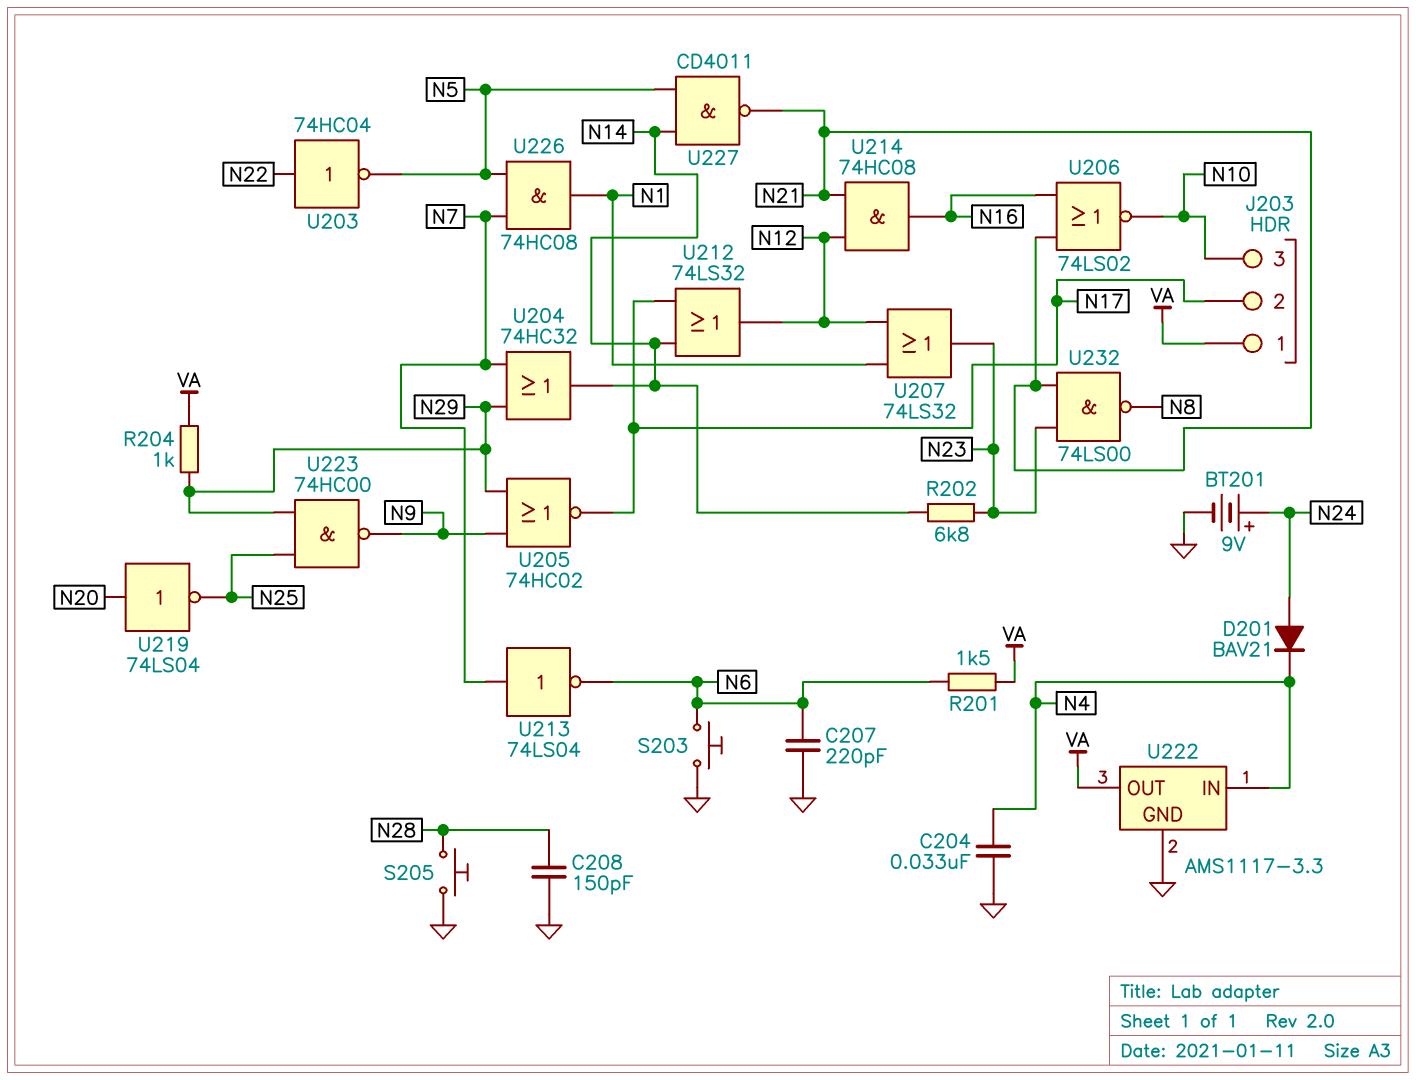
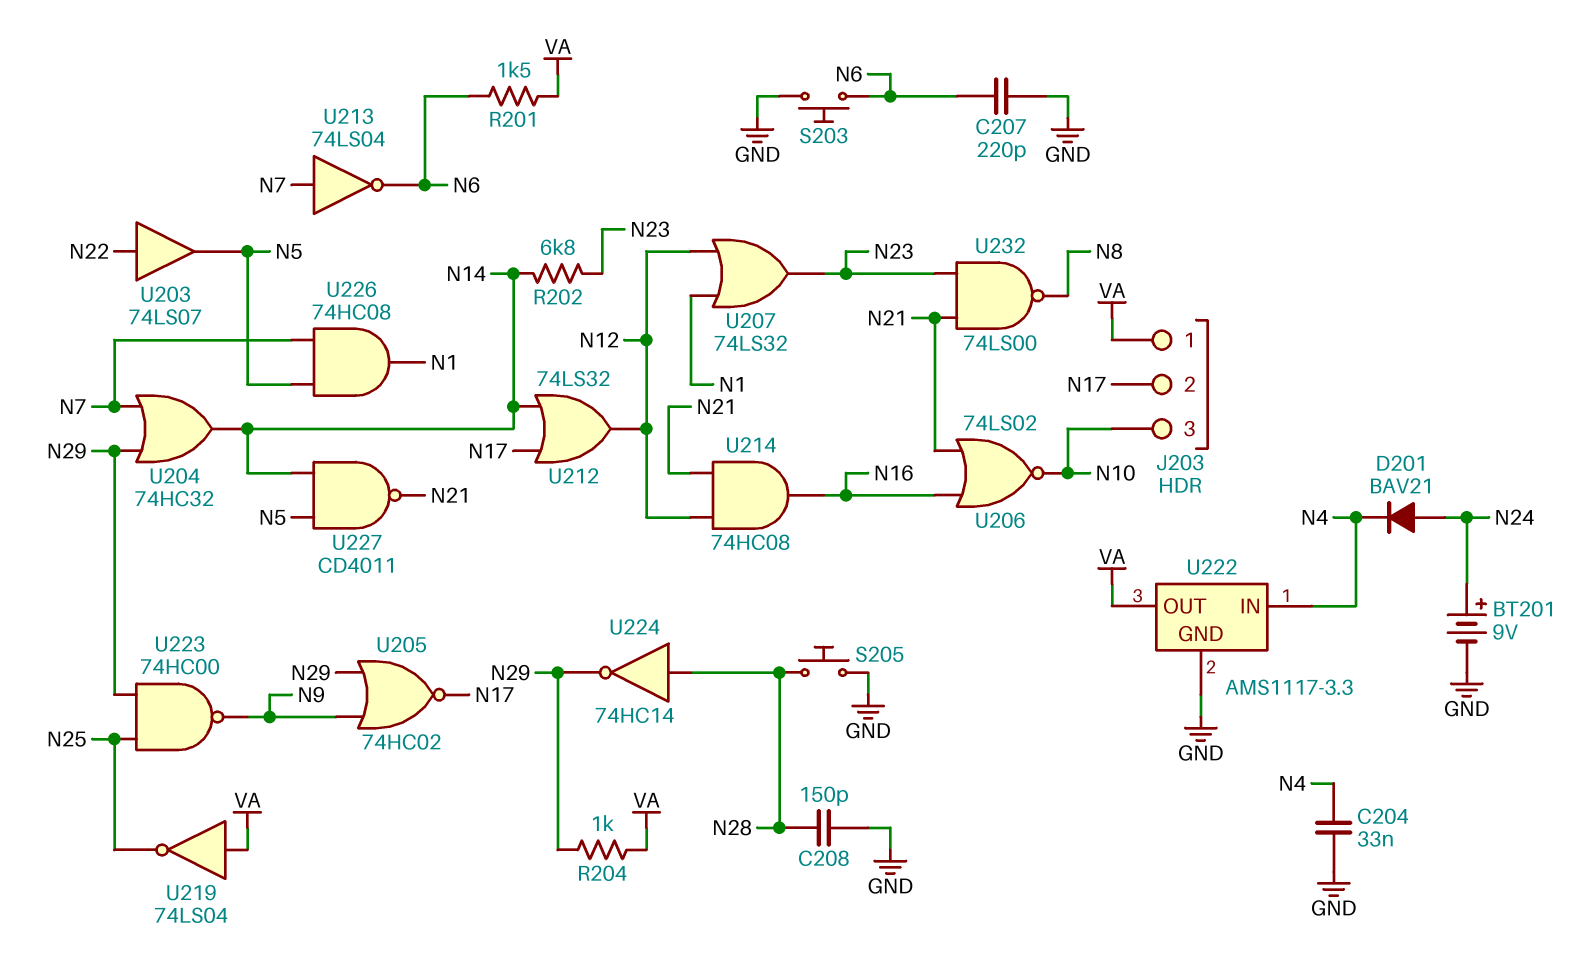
U203: NOT 74HC04 (in N22, out N5) -> buffer 74LS07 (in N22, out N5)
U219: NOT 74LS04 (in N20, out N25) -> NOT 74LS04 (in VA, out N25)
U224: none -> NOT 74HC14 (in N28, out N29)

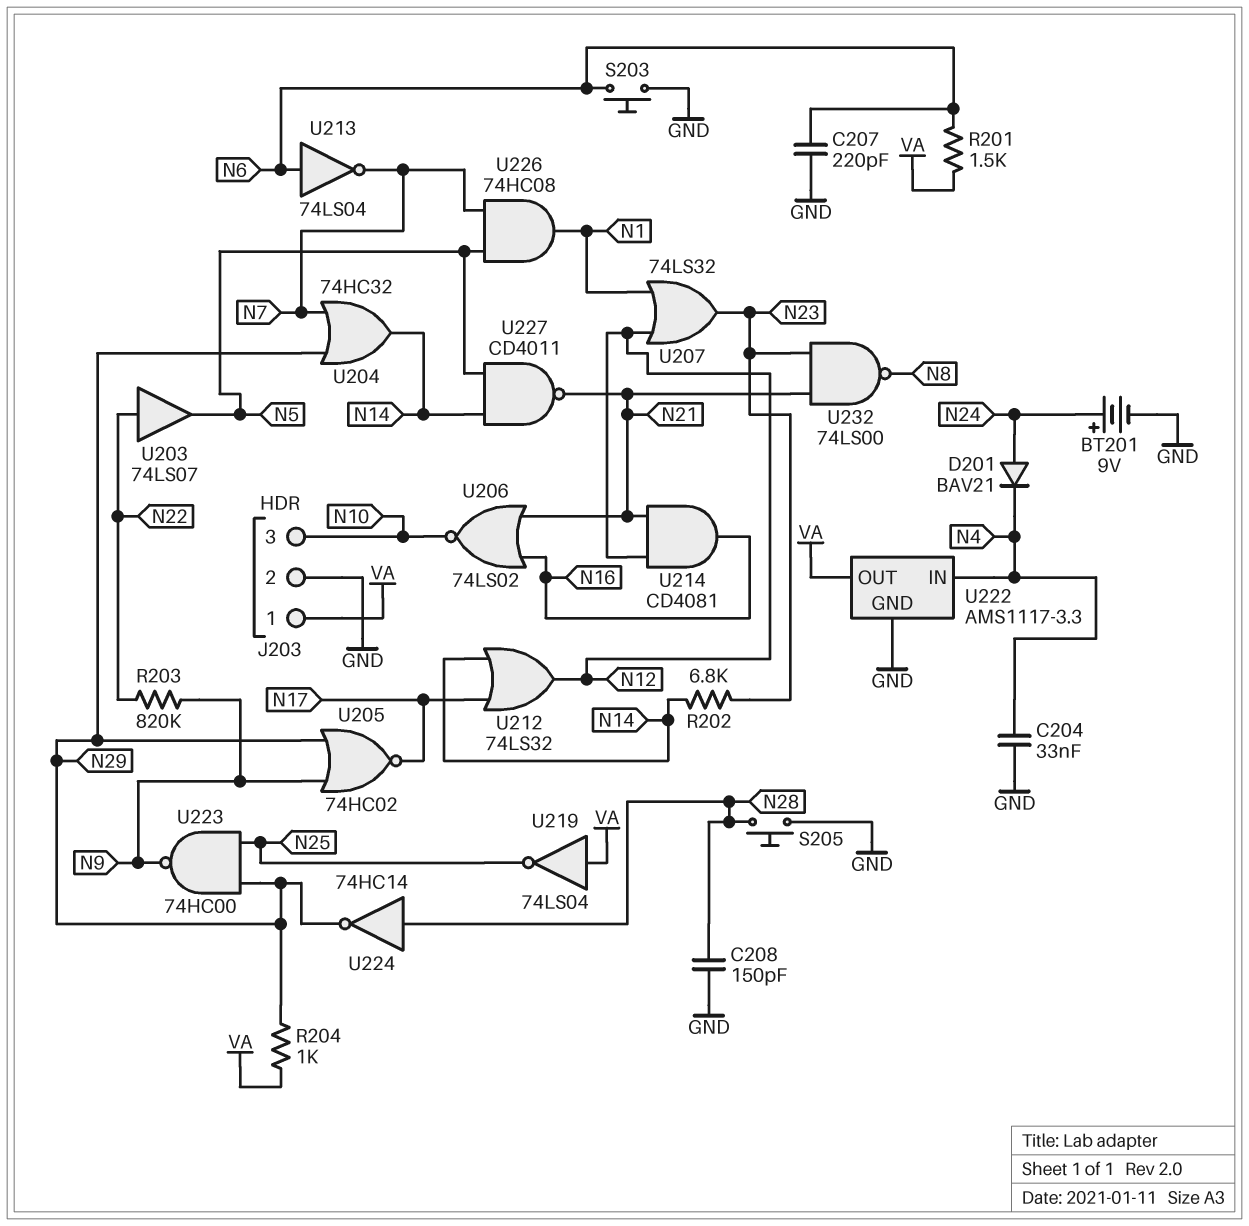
J203 pin 2: N17 -> GND
R203: none -> 820k (N9, N22)
U213: NOT 74LS04 (in N7, out N6) -> NOT 74LS04 (in N6, out N7)
U214: AND 74HC08 (in N12, in N21, out N16) -> AND CD4081 (in N12, in N21, out N16)

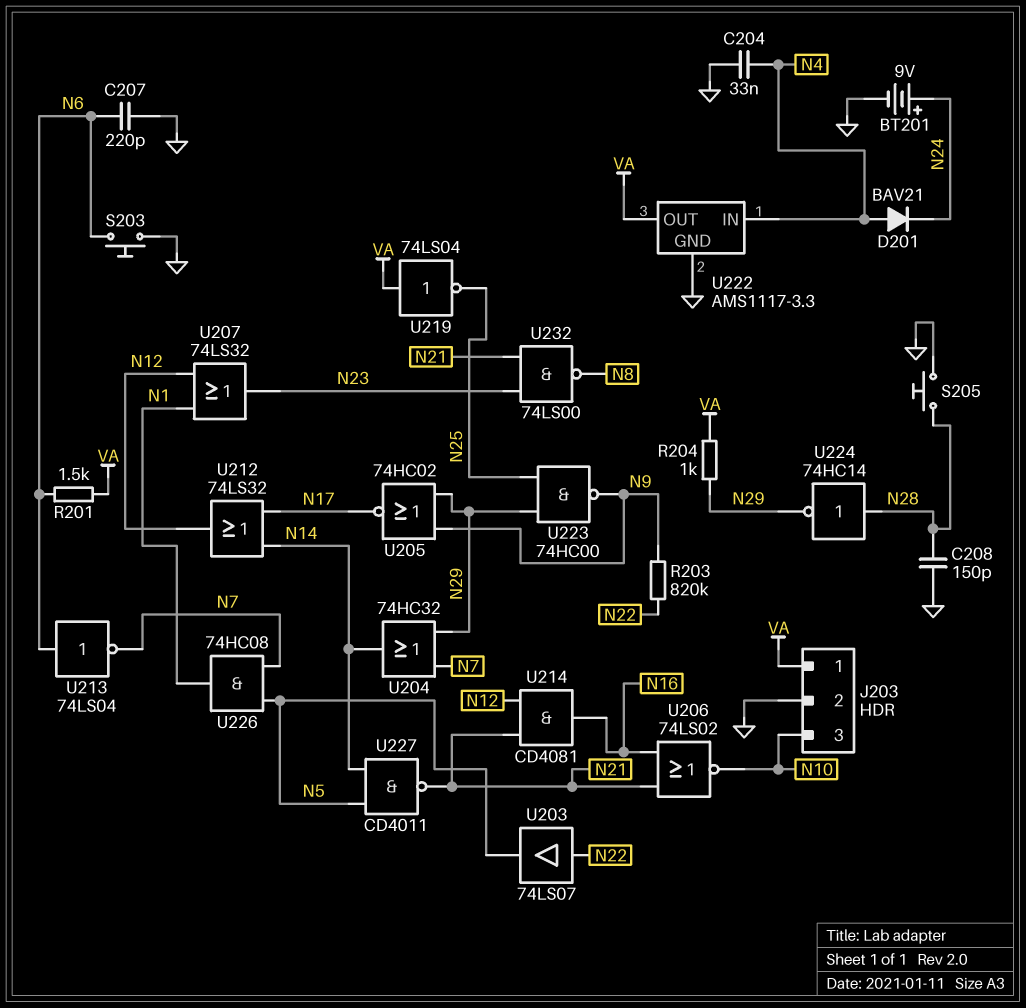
D201: diode BAV21 (A N24, K N4) -> diode BAV21 (A N4, K N24)
R202: 6.8k (N14, N23) -> none

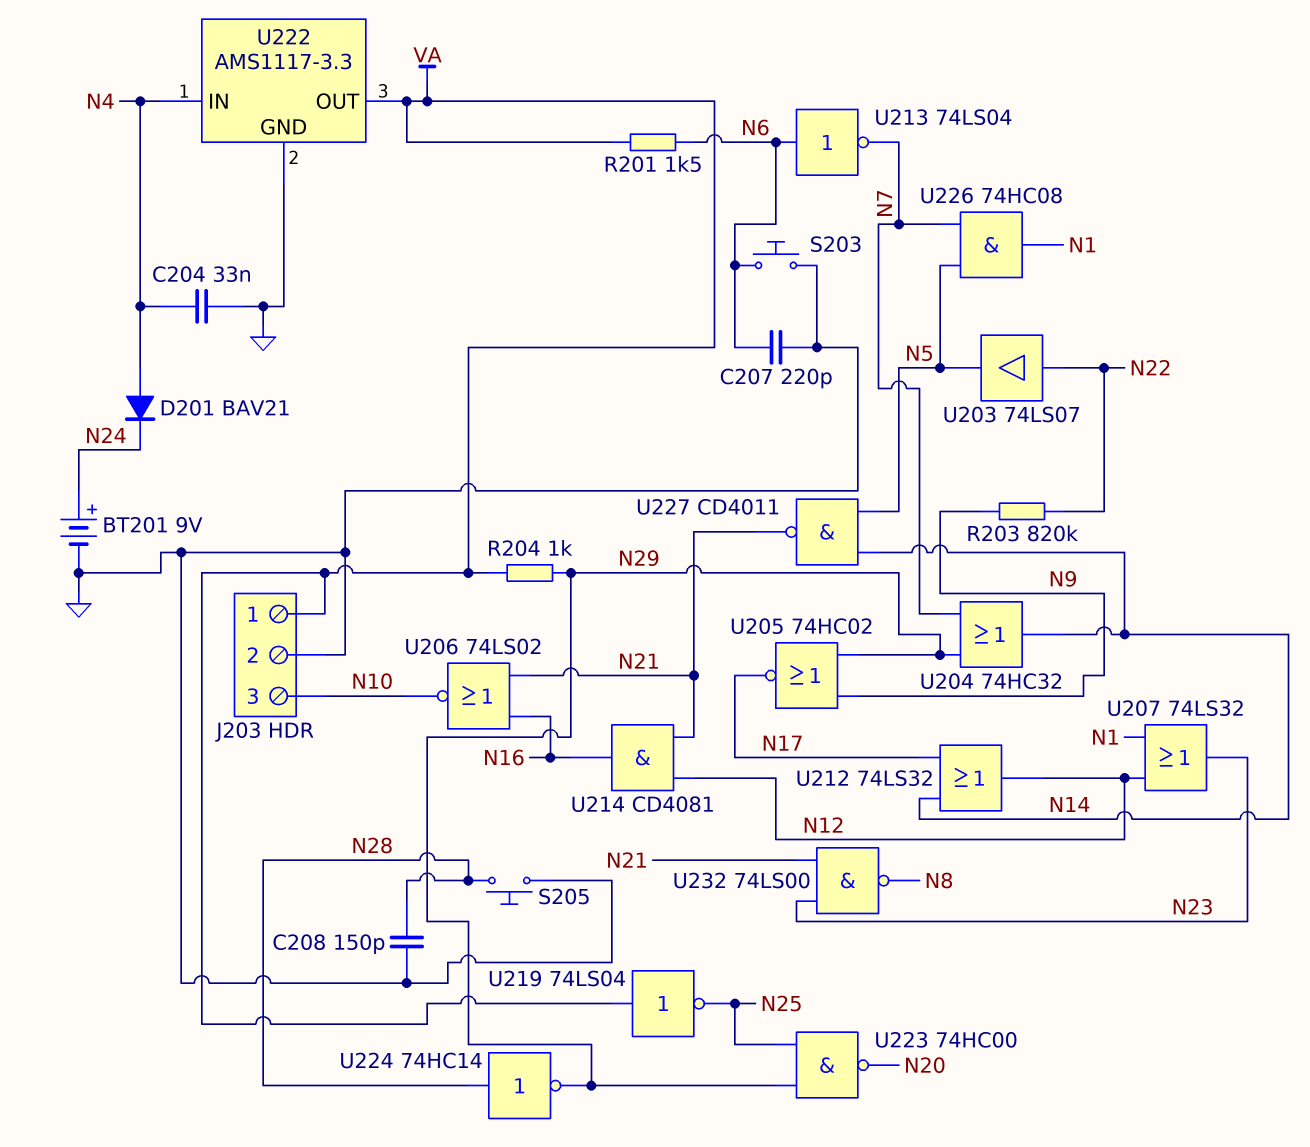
U223: NAND 74HC00 (in N25, in N29, out N9) -> NAND 74HC00 (in N25, in N29, out N20)

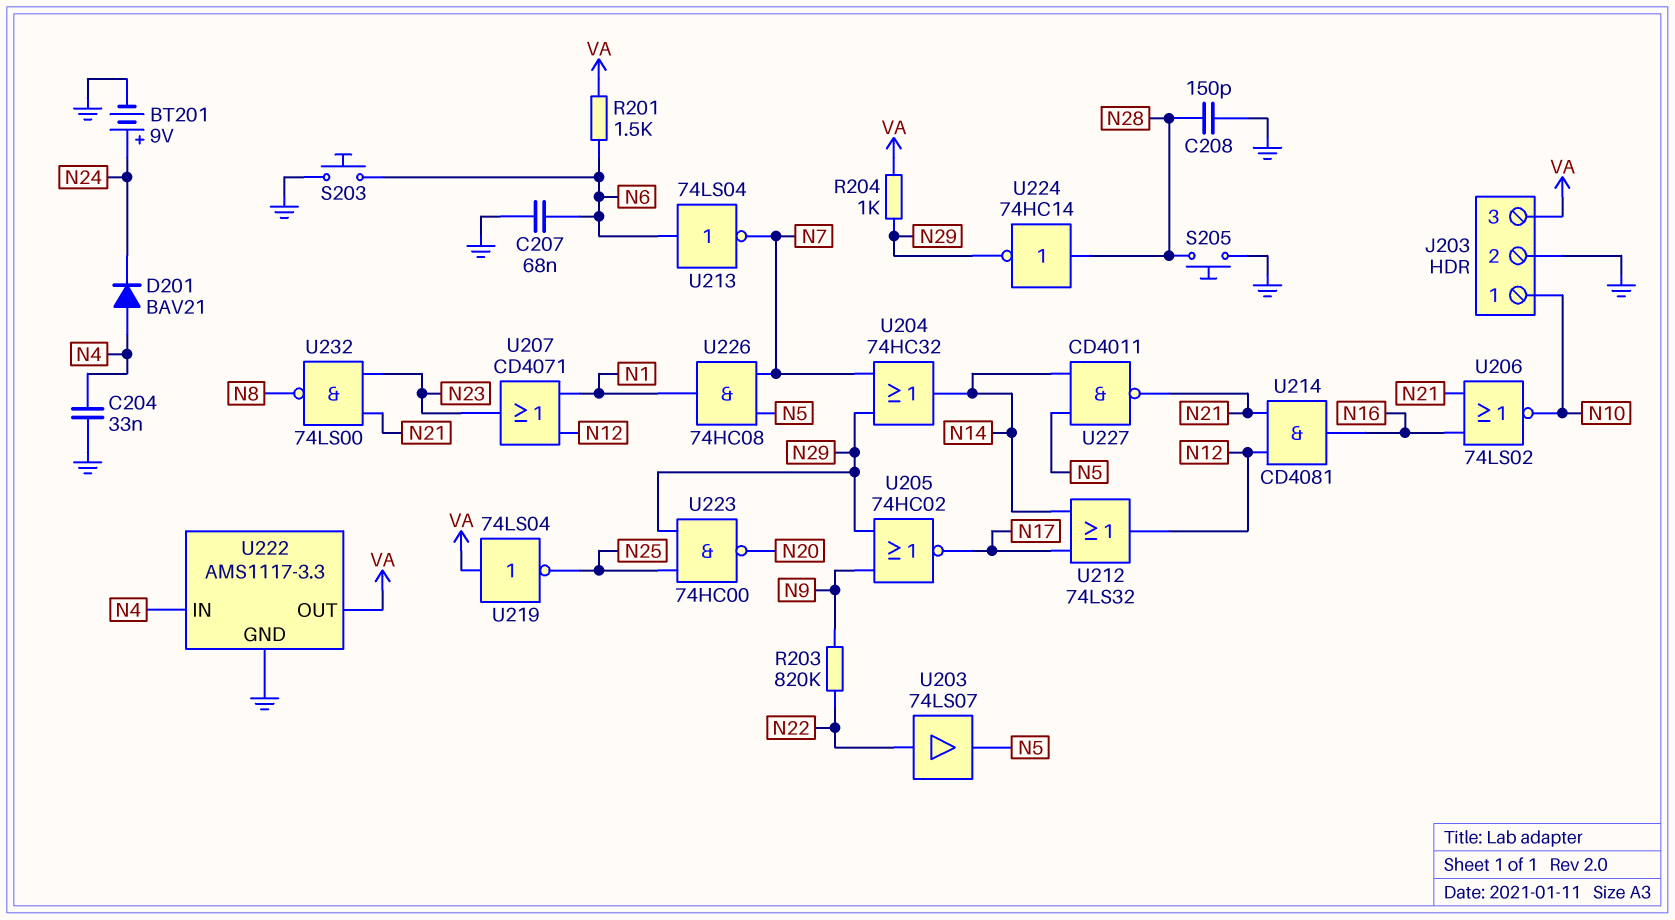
C207: 220pF (GND, N6) -> 68nF (GND, N6)
J203 pin 1: VA -> N10
J203 pin 3: N10 -> VA
U207: OR 74LS32 (in N1, in N12, out N23) -> OR CD4071 (in N1, in N12, out N23)

